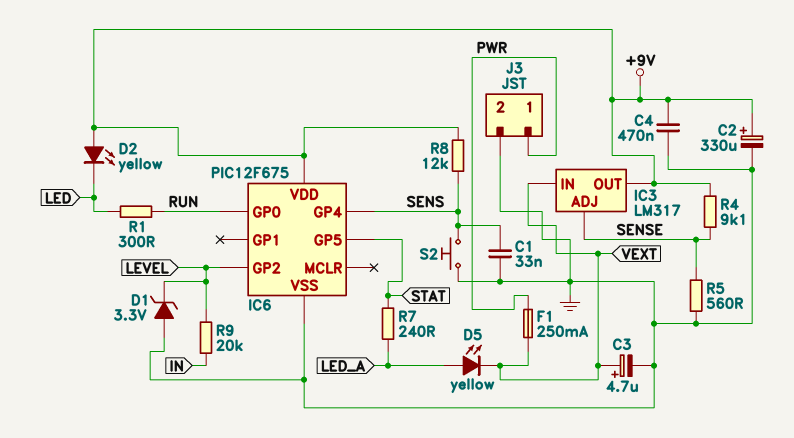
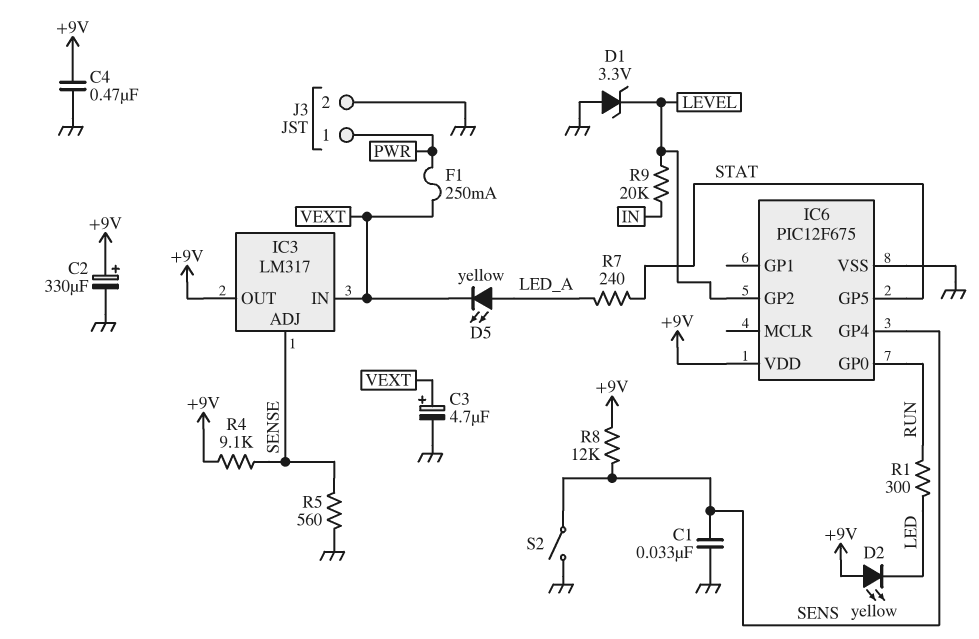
S2: button (GND, SENS) -> switch (GND, SENS)

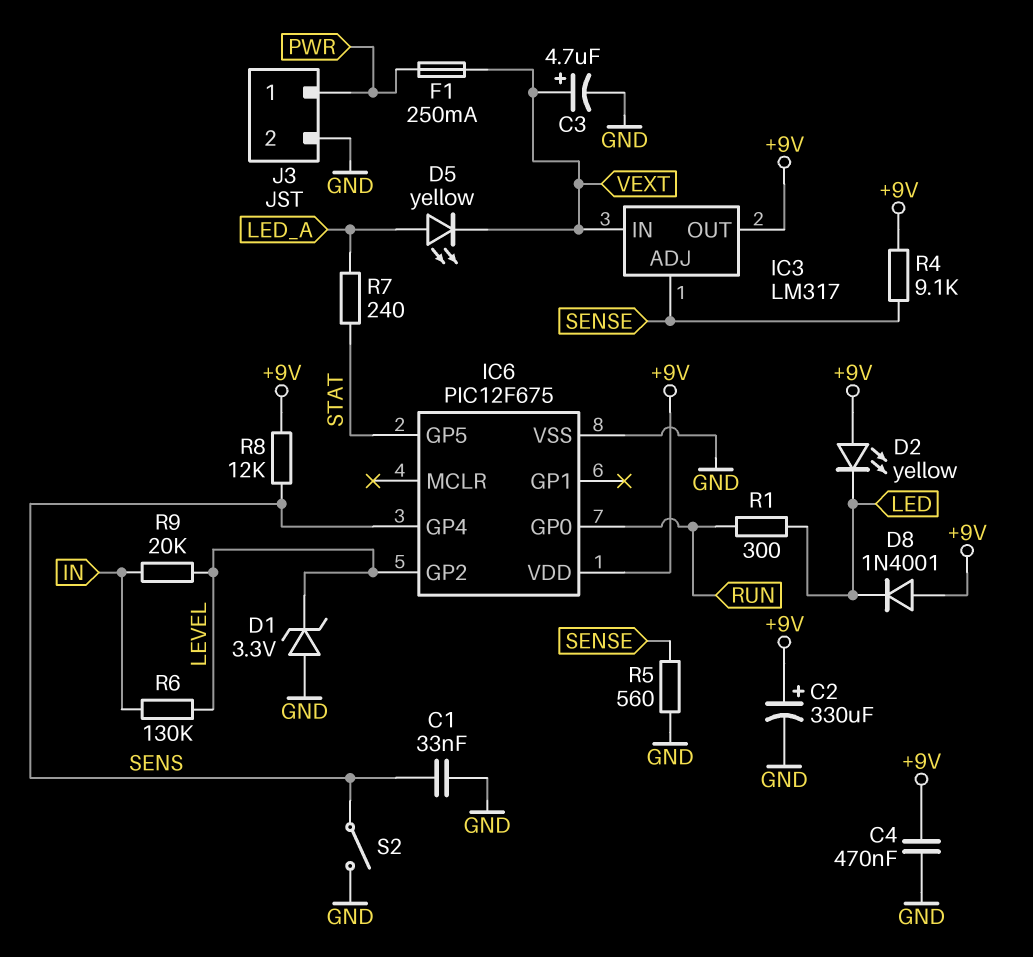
D8: none -> diode 1N4001 (A +9V, K LED)
R6: none -> 130k (IN, LEVEL)

